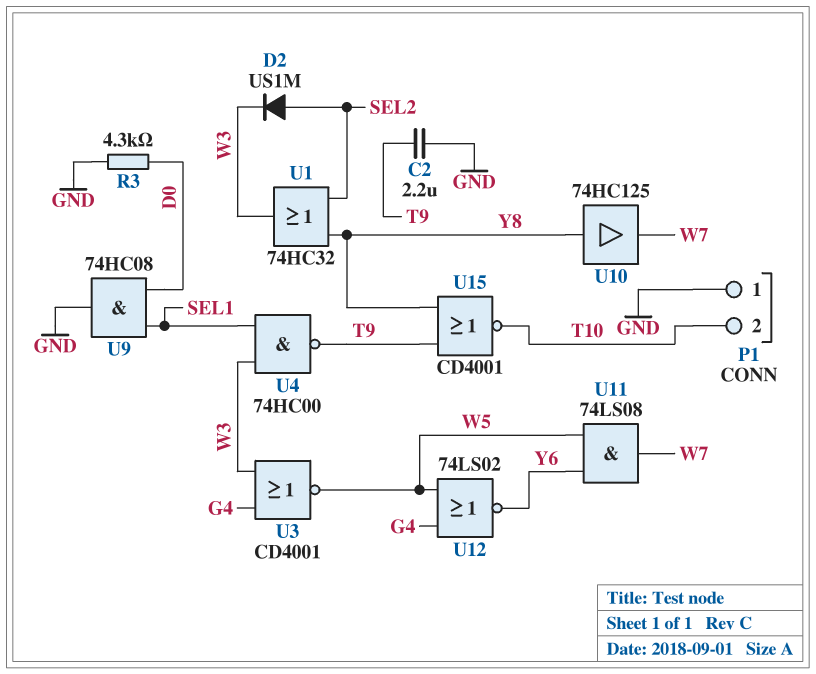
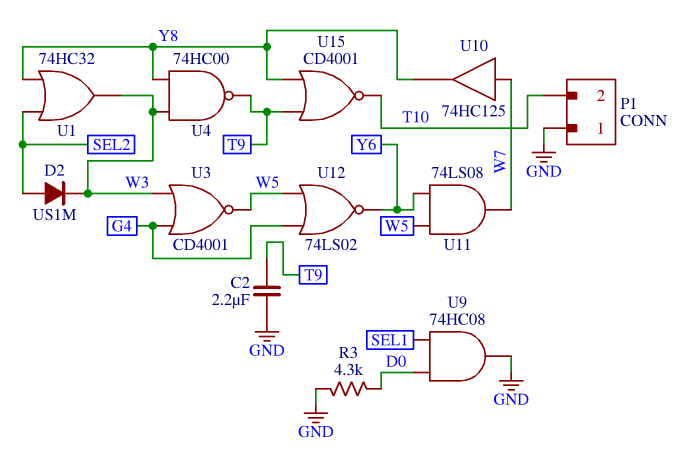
U4: NAND 74HC00 (in SEL1, in W3, out T9) -> NAND 74HC00 (in W3, in Y8, out T9)
U10: buffer 74HC125 (in Y8, out W7) -> buffer 74HC125 (in W7, out Y8)

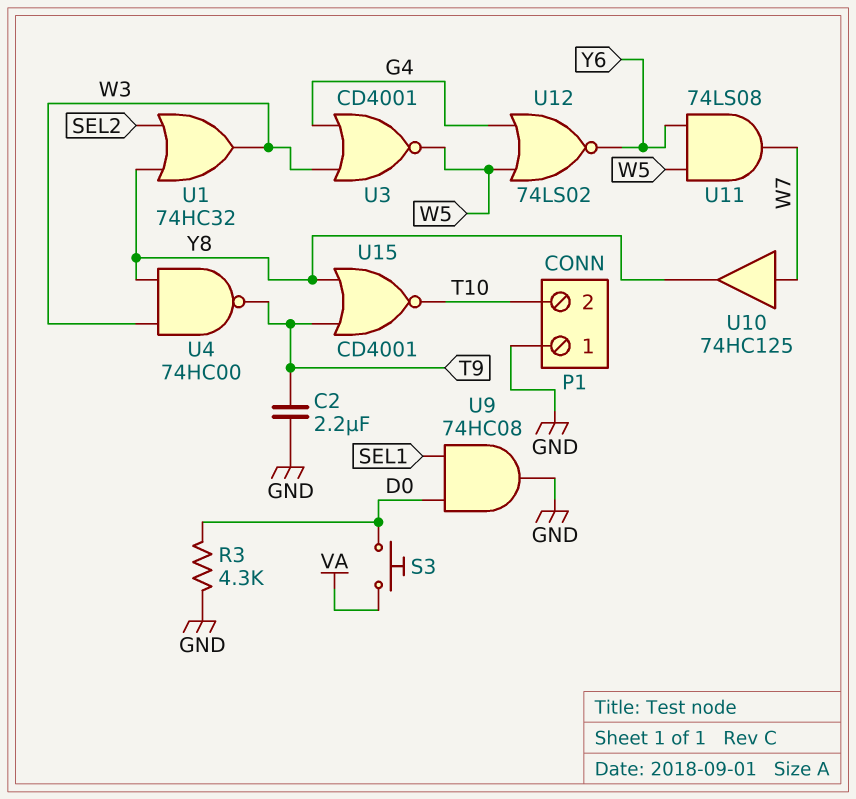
D2: diode US1M (A SEL2, K W3) -> none
S3: none -> button (D0, VA)

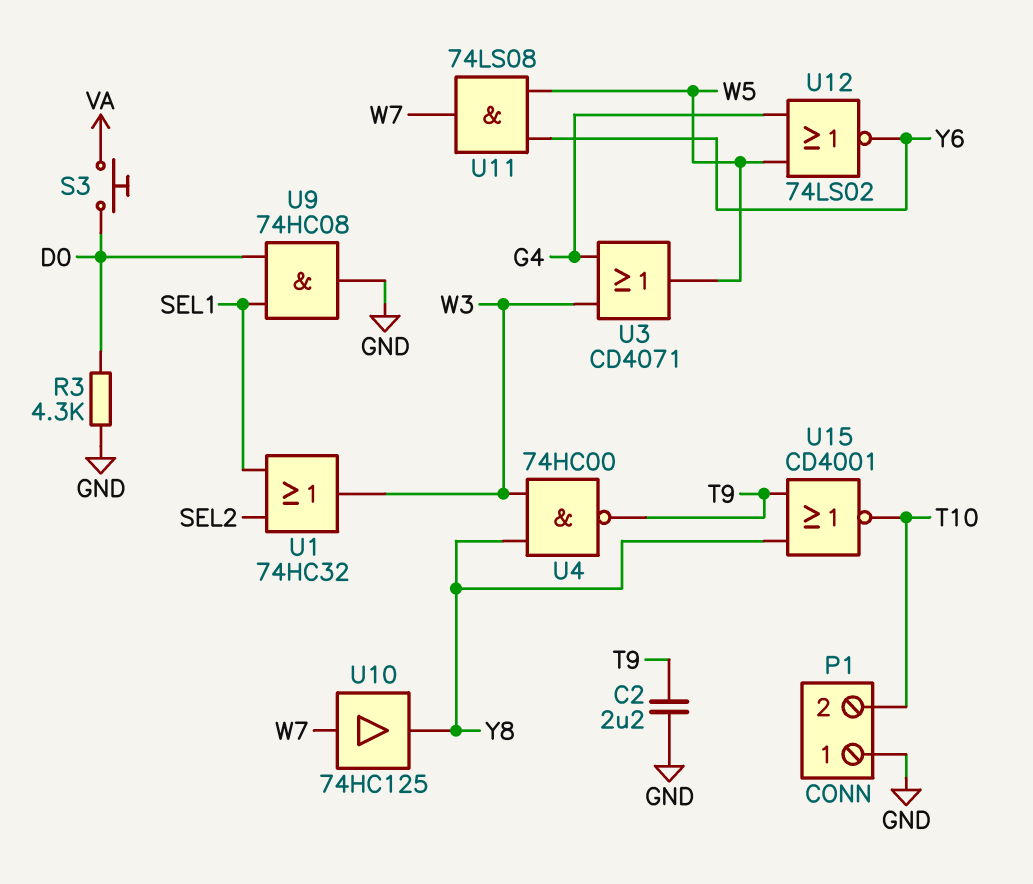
U1: OR 74HC32 (in SEL2, in Y8, out W3) -> OR 74HC32 (in SEL1, in SEL2, out W3)
U3: NOR CD4001 (in G4, in W3, out W5) -> OR CD4071 (in G4, in W3, out W5)

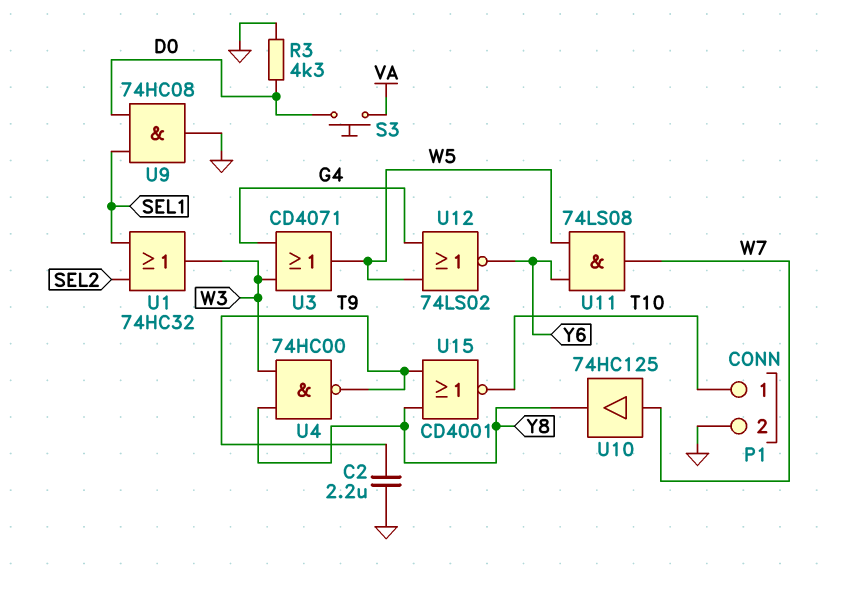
P1 pin 1: GND -> T10
P1 pin 2: T10 -> GND

